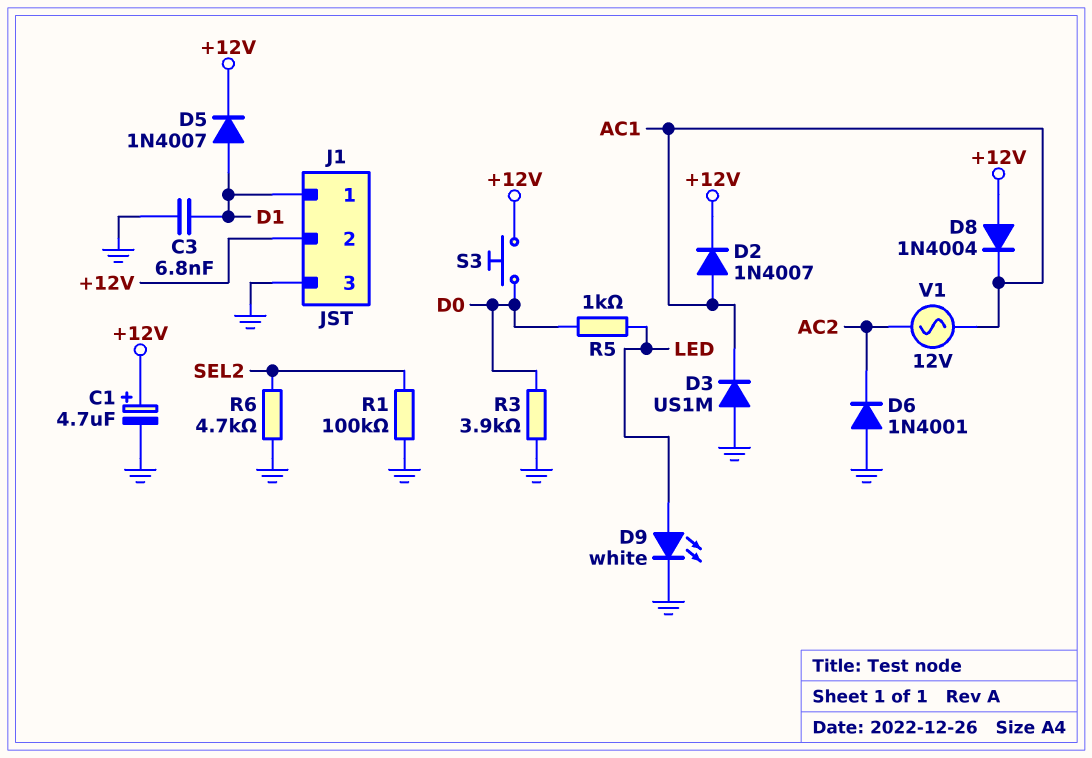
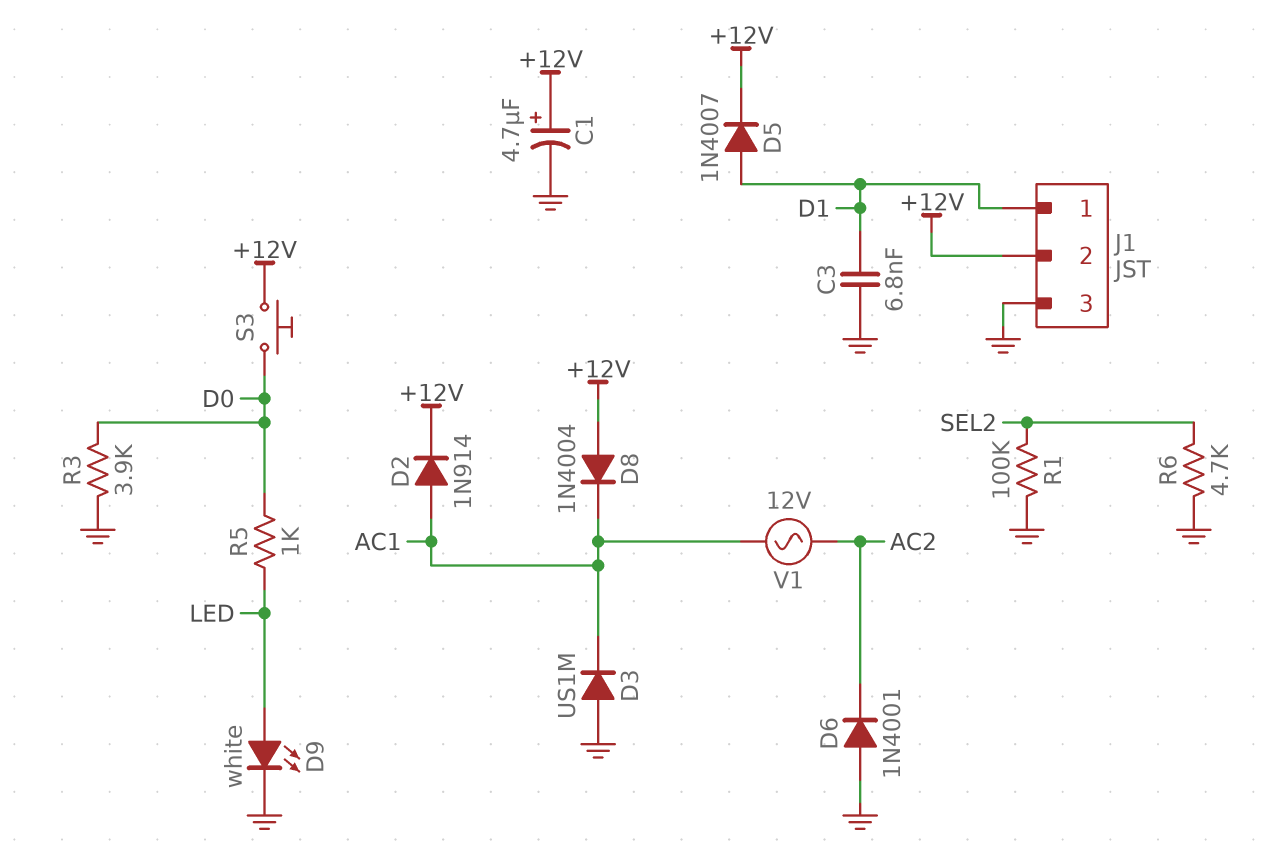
D2: diode 1N4007 (A AC1, K +12V) -> diode 1N914 (A AC1, K +12V)

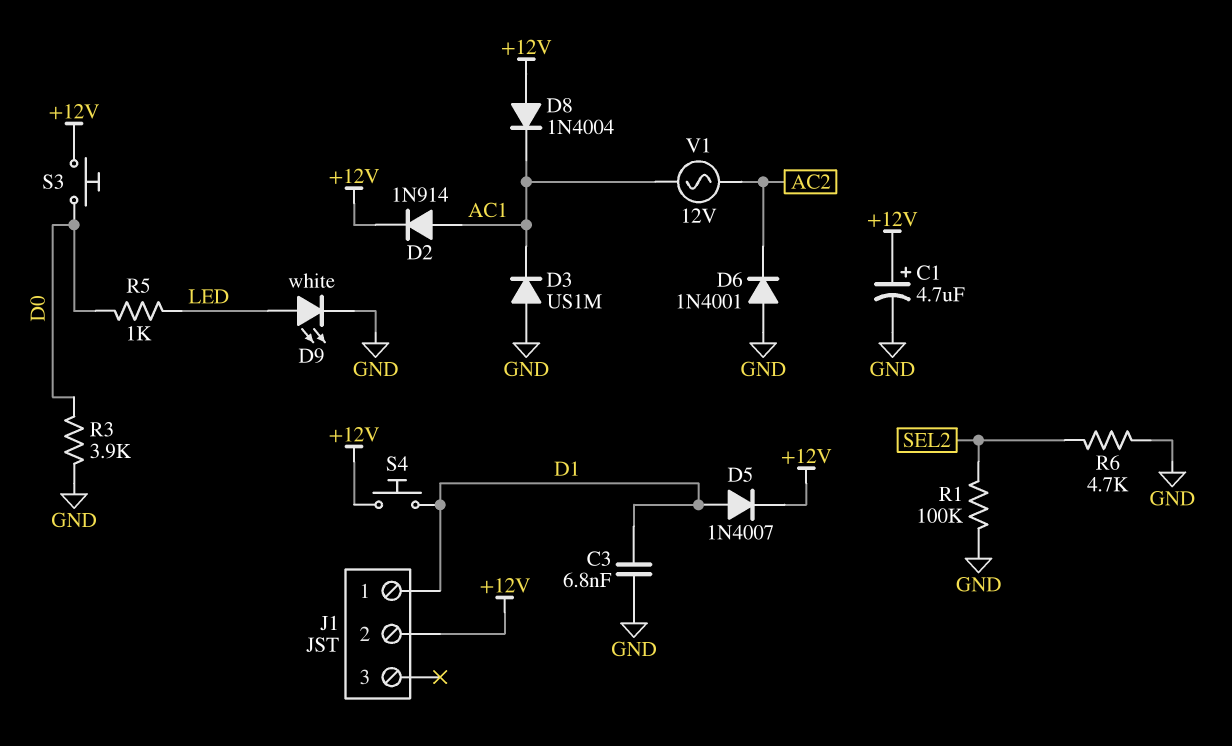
J1 pin 3: GND -> none
S4: none -> button (+12V, D1)

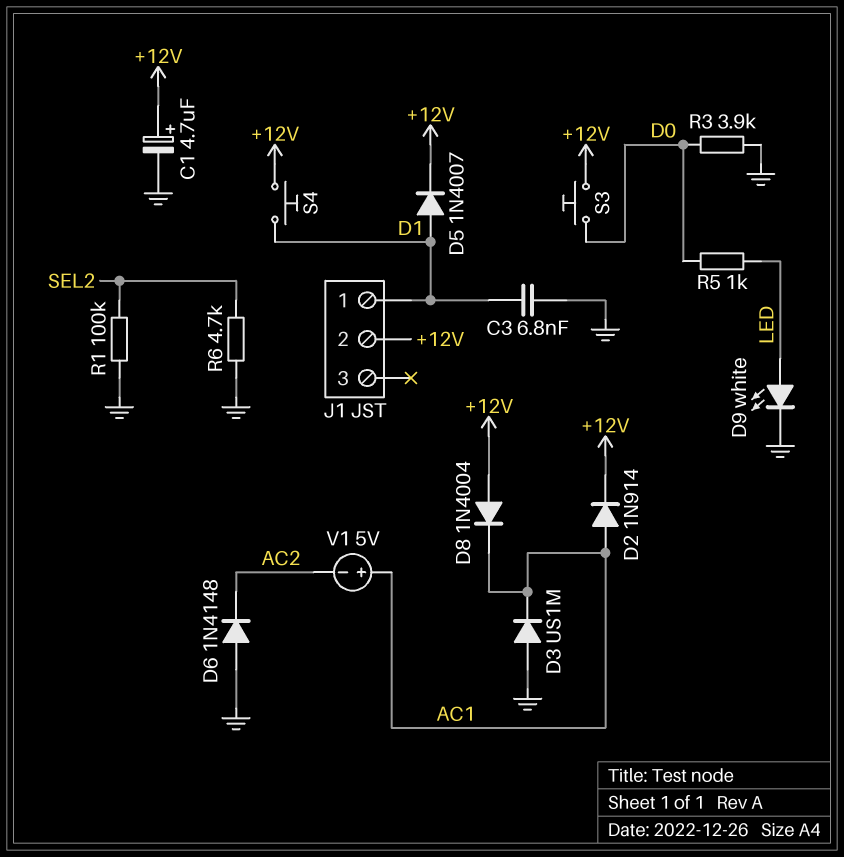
D6: diode 1N4001 (A GND, K AC2) -> diode 1N4148 (A GND, K AC2)
V1: AC 12V (AC1, AC2) -> 5V (plus AC1, minus AC2)

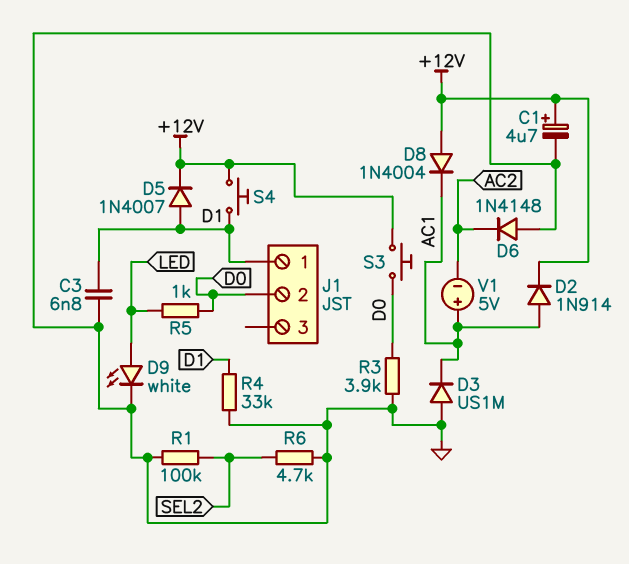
J1 pin 2: +12V -> D0
R4: none -> 33k (D1, GND)

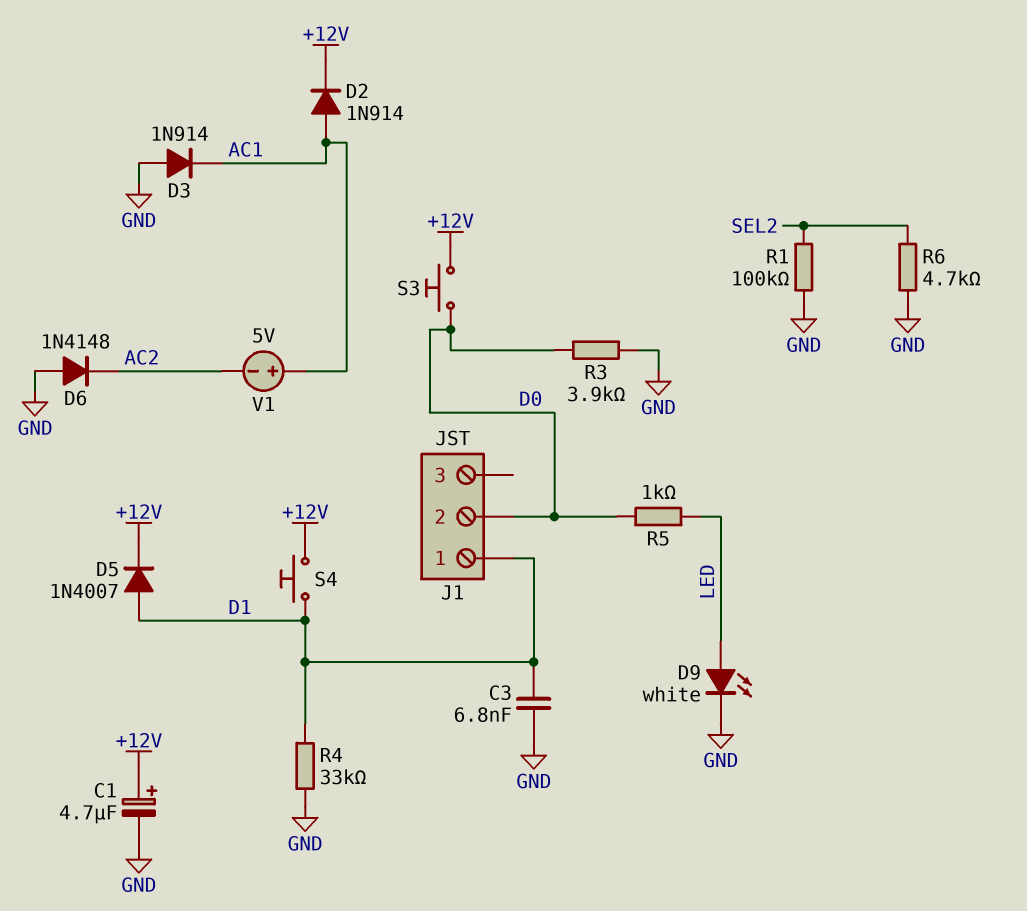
D3: diode US1M (A GND, K AC1) -> diode 1N914 (A GND, K AC1)
D8: diode 1N4004 (A +12V, K AC1) -> none

